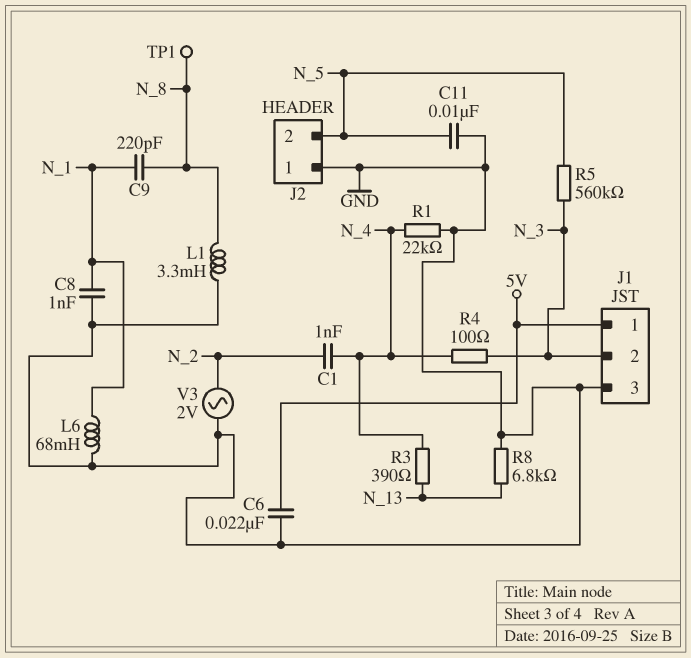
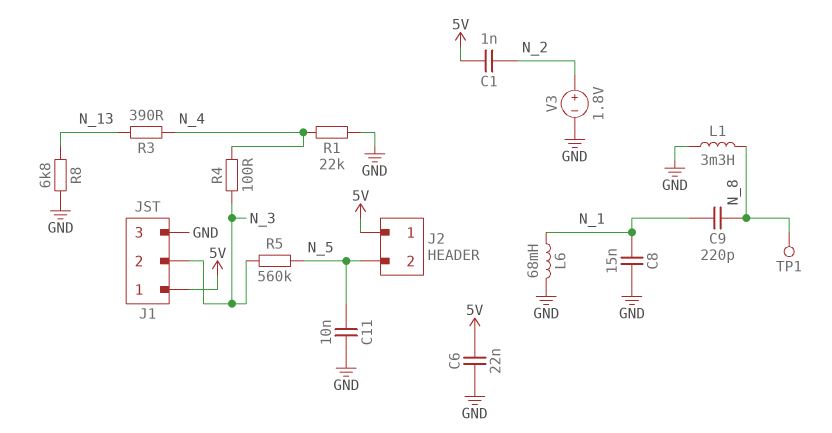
C1: 1nF (N_2, N_4) -> 1nF (5V, N_2)
C8: 1nF (GND, N_1) -> 15nF (GND, N_1)
J2 pin 1: GND -> 5V
V3: AC 2V (GND, N_2) -> 1.8V (plus N_2, minus GND)

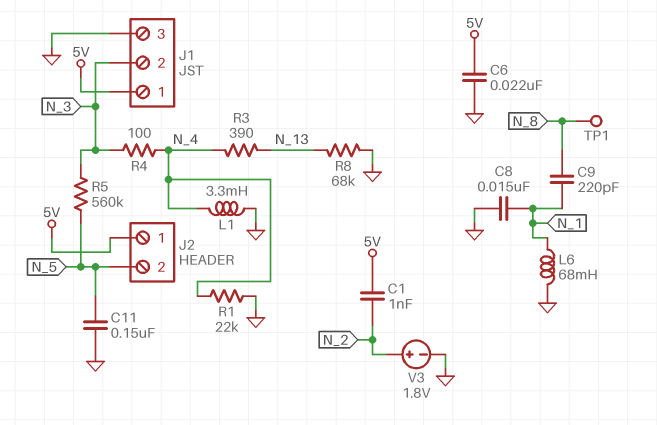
C11: 10nF (GND, N_5) -> 150nF (GND, N_5)
L1: 3.3mH (GND, N_8) -> 3.3mH (GND, N_4)
R8: 6.8k (GND, N_13) -> 68k (GND, N_13)

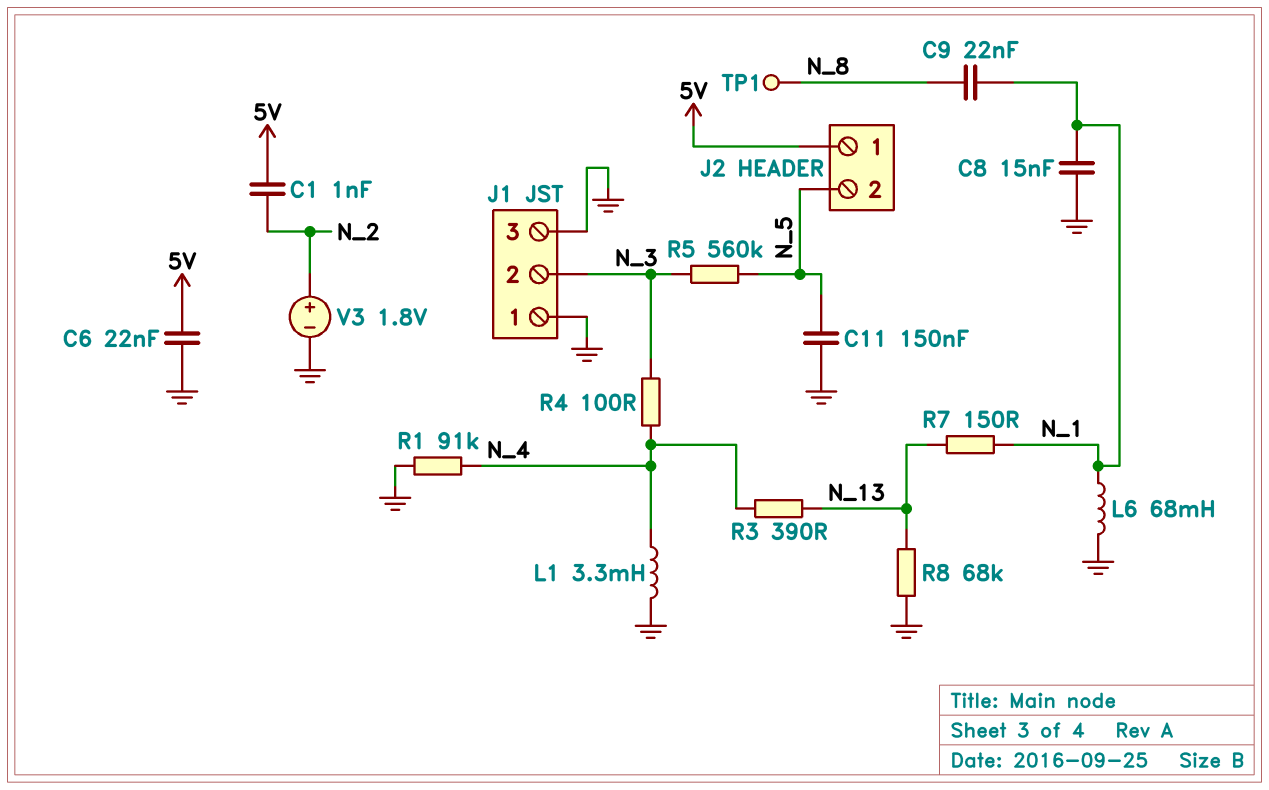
C9: 220pF (N_1, N_8) -> 22nF (N_1, N_8)
J1 pin 1: 5V -> GND
R1: 22k (GND, N_4) -> 91k (GND, N_4)
R7: none -> 150 (N_1, N_13)

